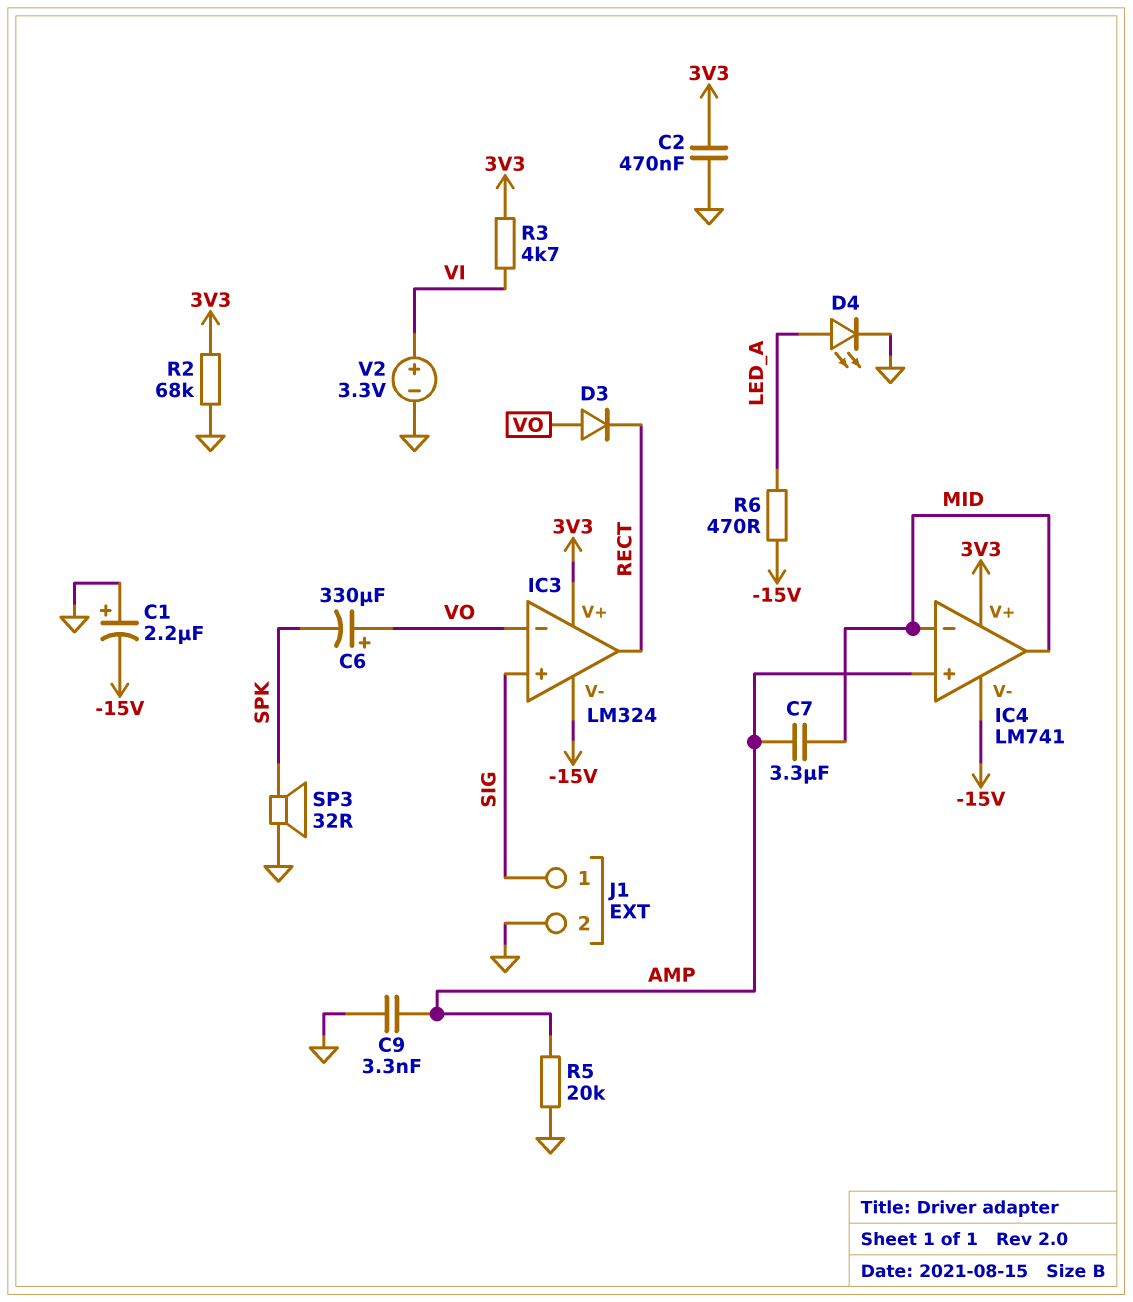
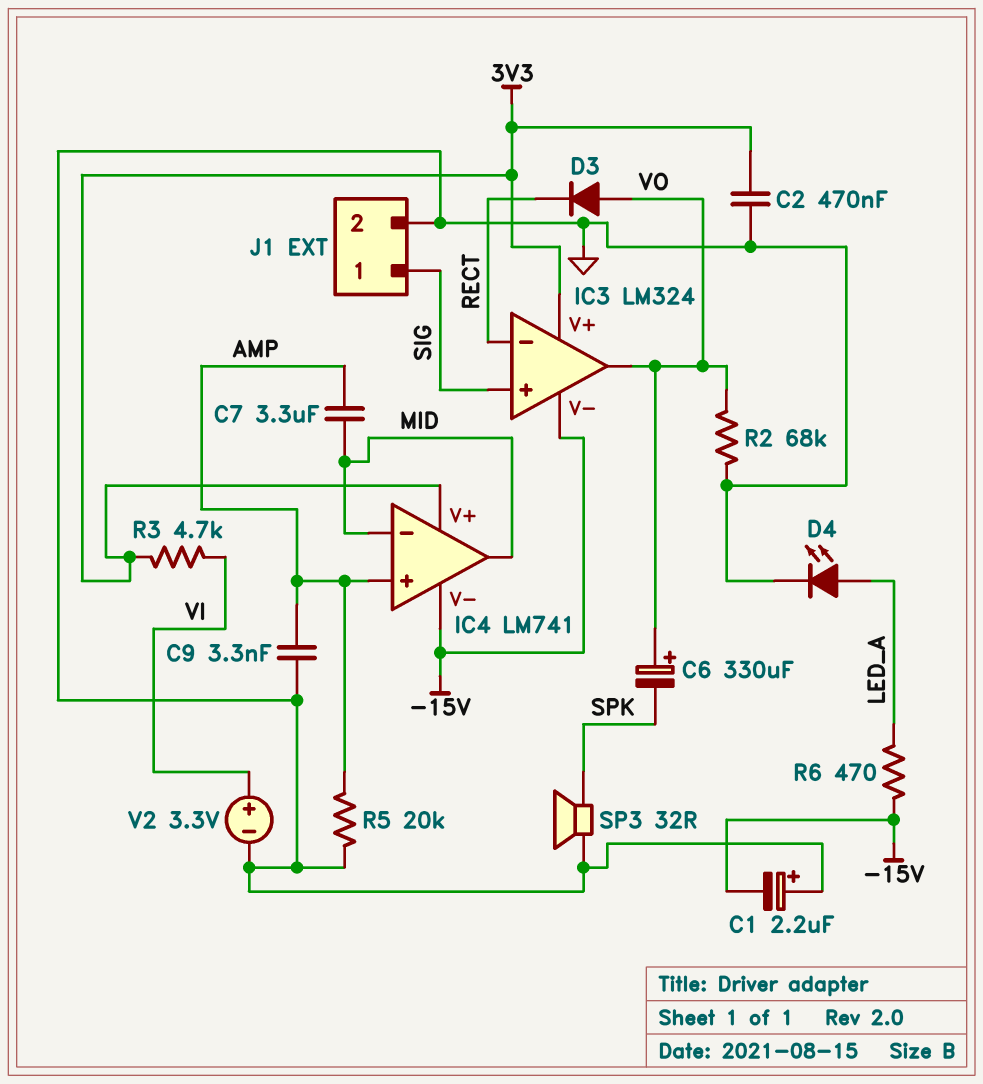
IC3 pin in-: VO -> RECT
IC3 pin out: RECT -> VO
R2: 68k (3V3, GND) -> 68k (GND, VO)

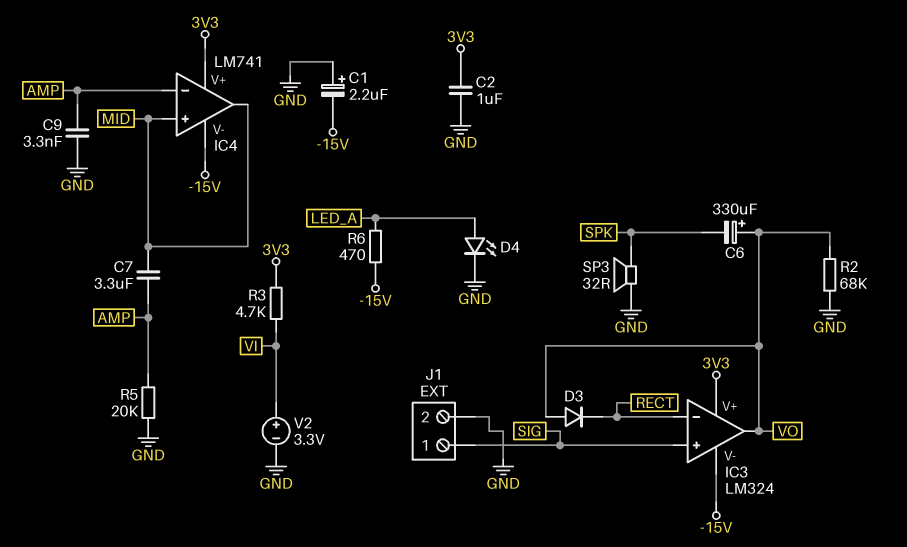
C2: 470nF (3V3, GND) -> 1uF (3V3, GND)
IC4 pin in+: AMP -> MID
IC4 pin in-: MID -> AMP

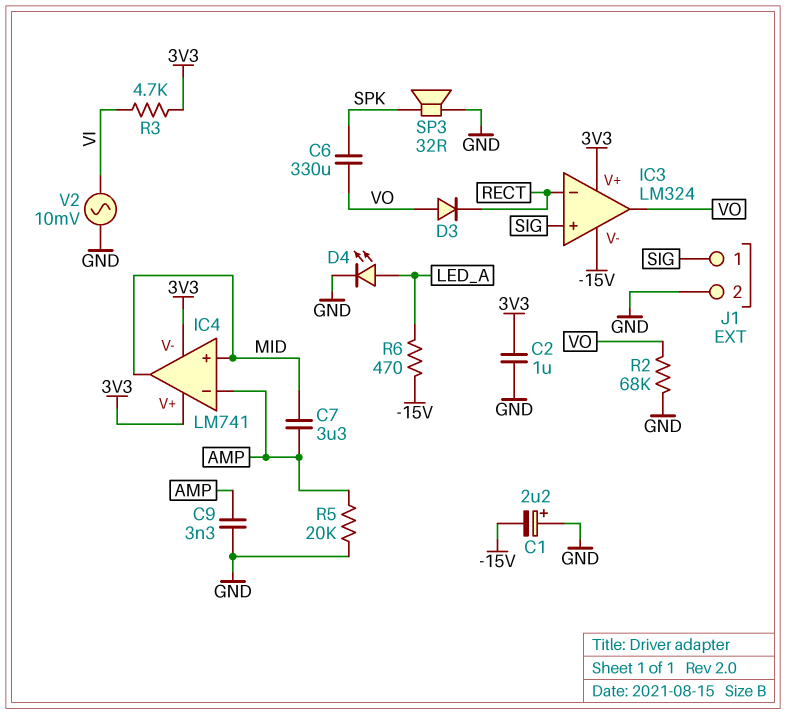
C6: 330uF (plus VO, minus SPK) -> 330uF (SPK, VO)
IC4 pin V-: -15V -> 3V3
V2: 3.3V (plus VI, minus GND) -> AC 10mV (GND, VI)

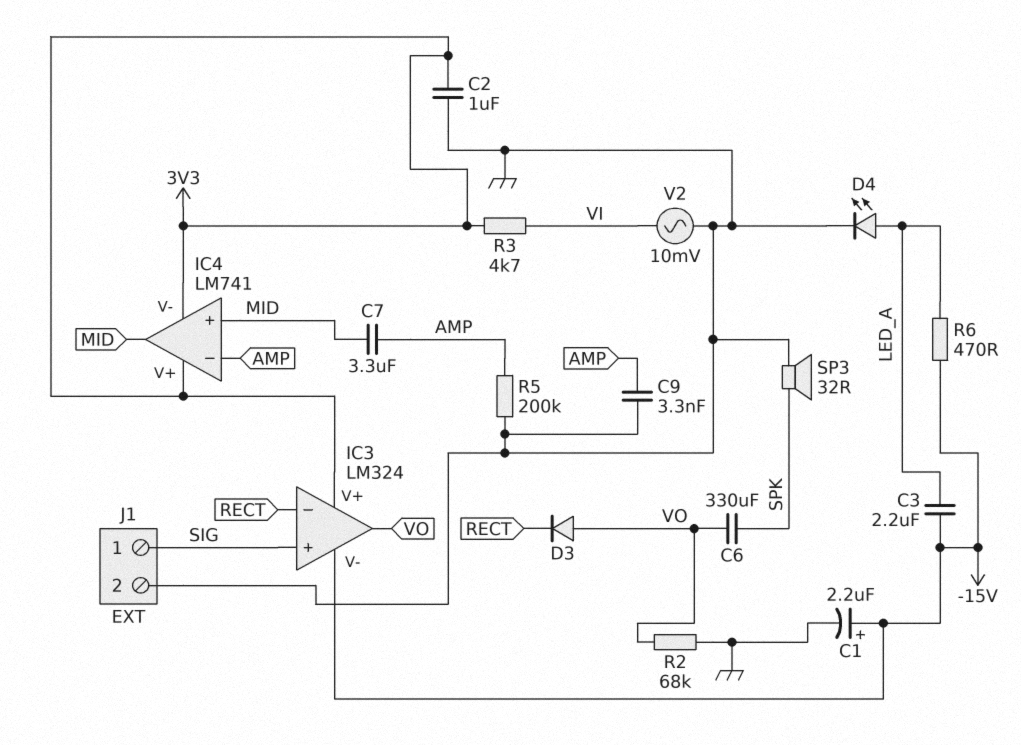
C1: 2.2uF (plus GND, minus -15V) -> 2.2uF (plus -15V, minus GND)
C3: none -> 2.2uF (-15V, LED_A)
R5: 20k (AMP, GND) -> 200k (AMP, GND)

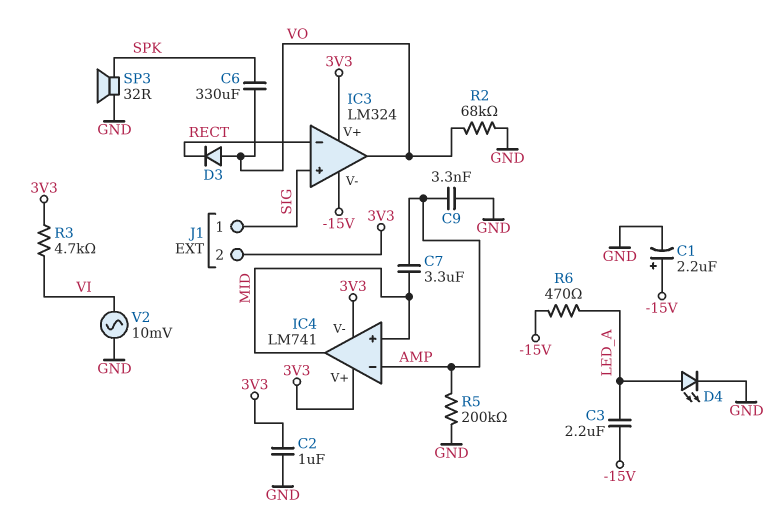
J1 pin 2: GND -> 3V3

